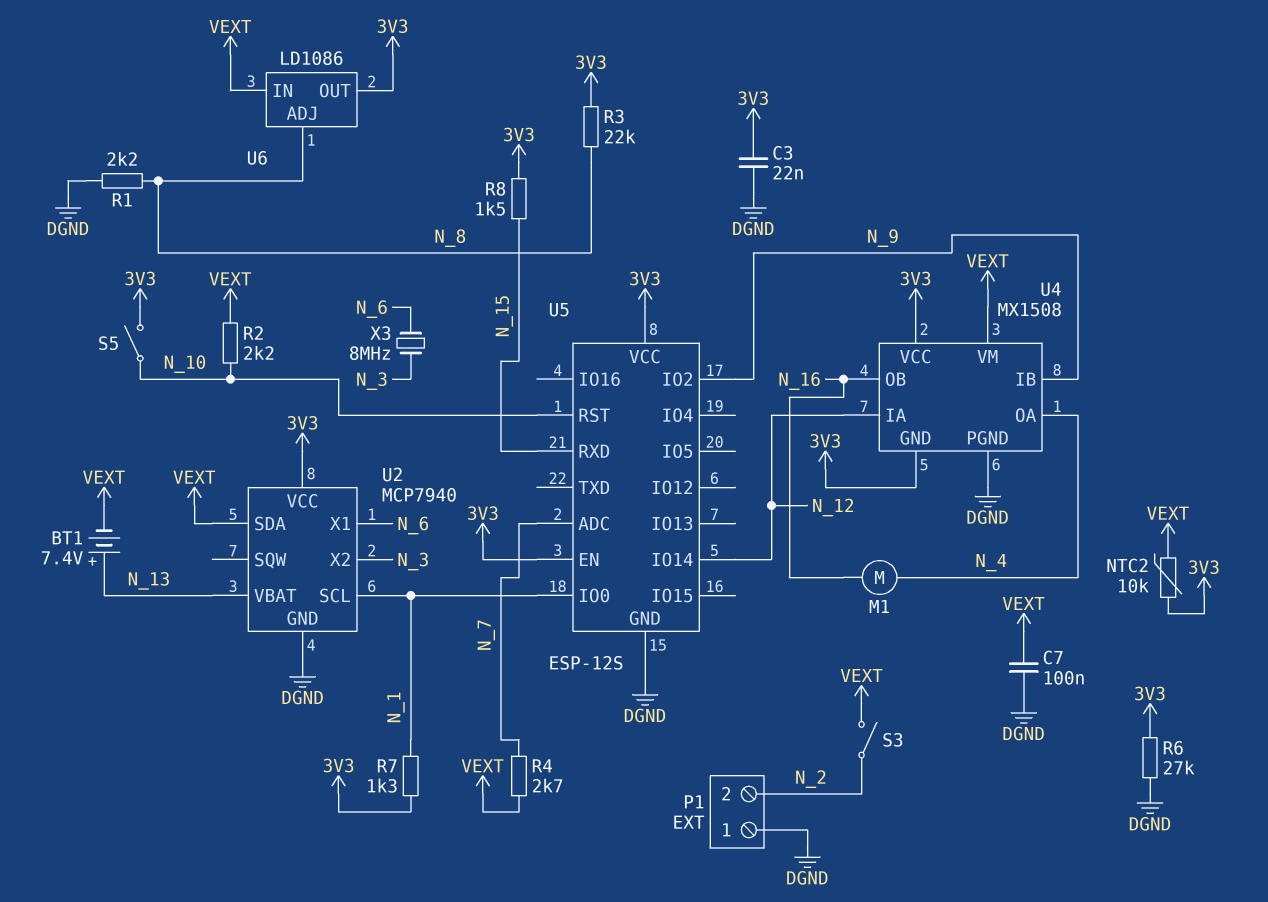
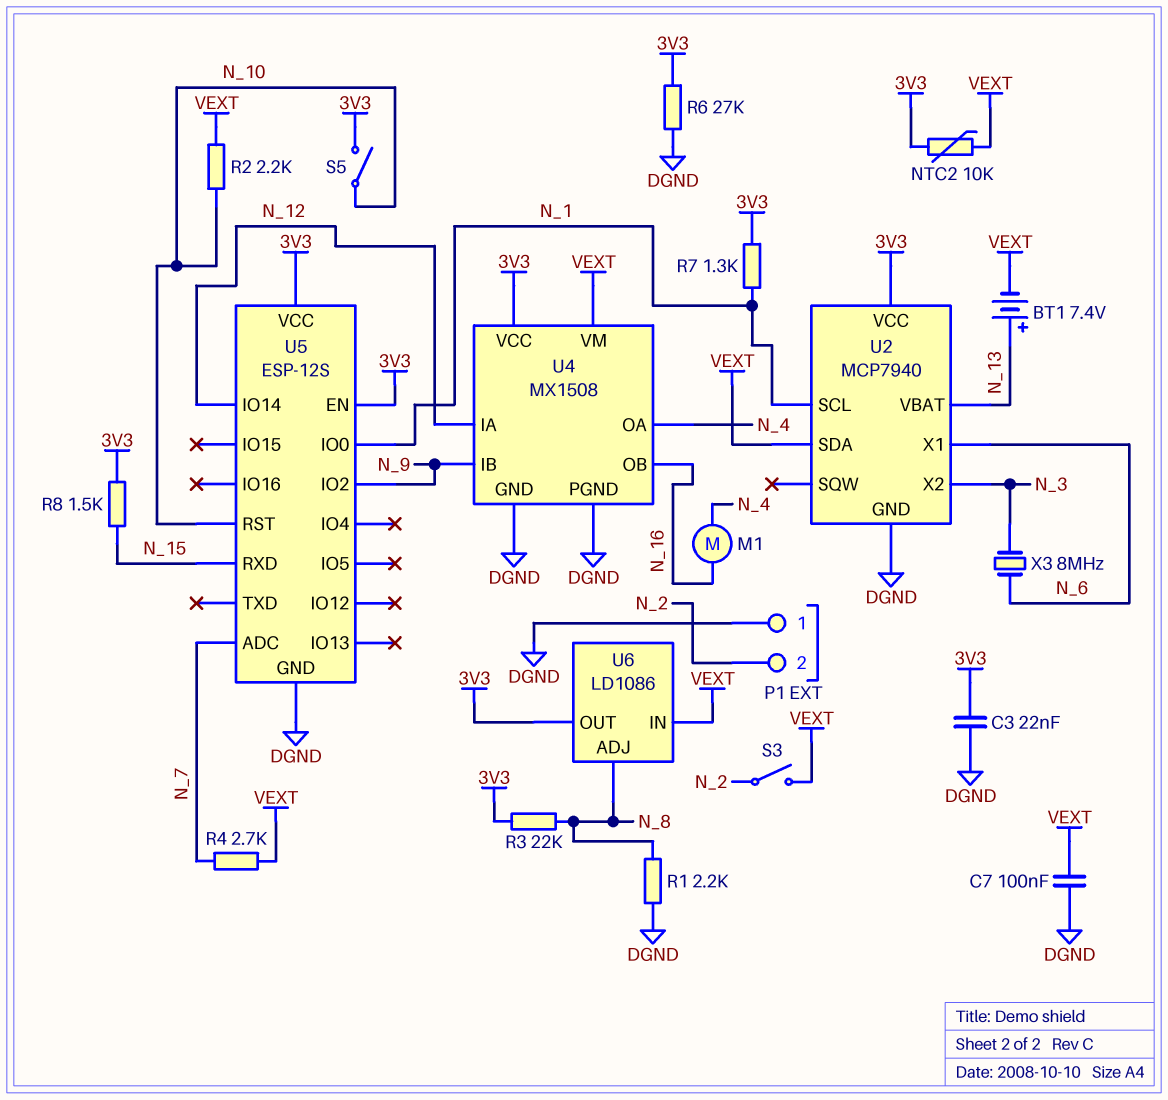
U4 pin GND: 3V3 -> DGND

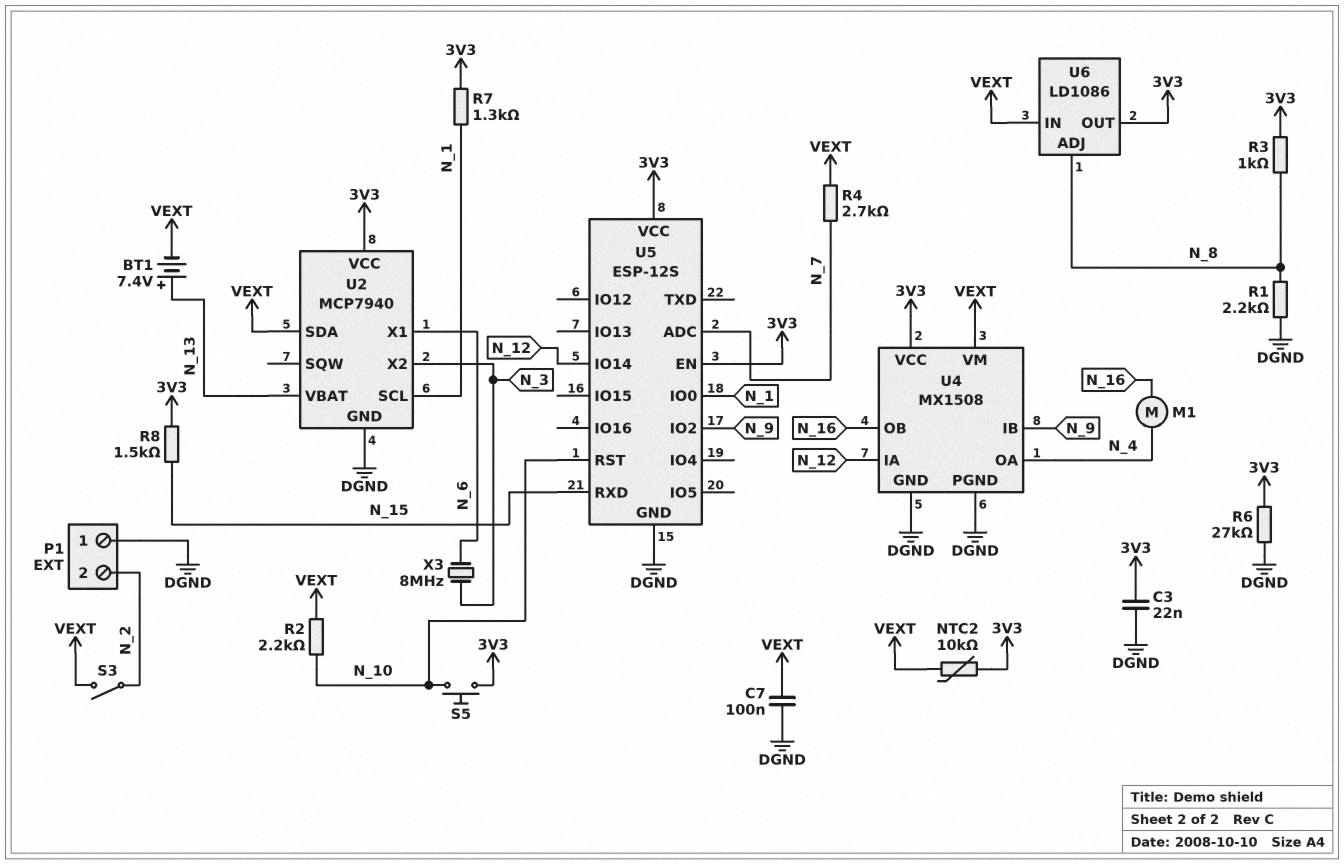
R3: 22k (3V3, N_8) -> 1k (3V3, N_8)
S5: switch (3V3, N_10) -> button (3V3, N_10)

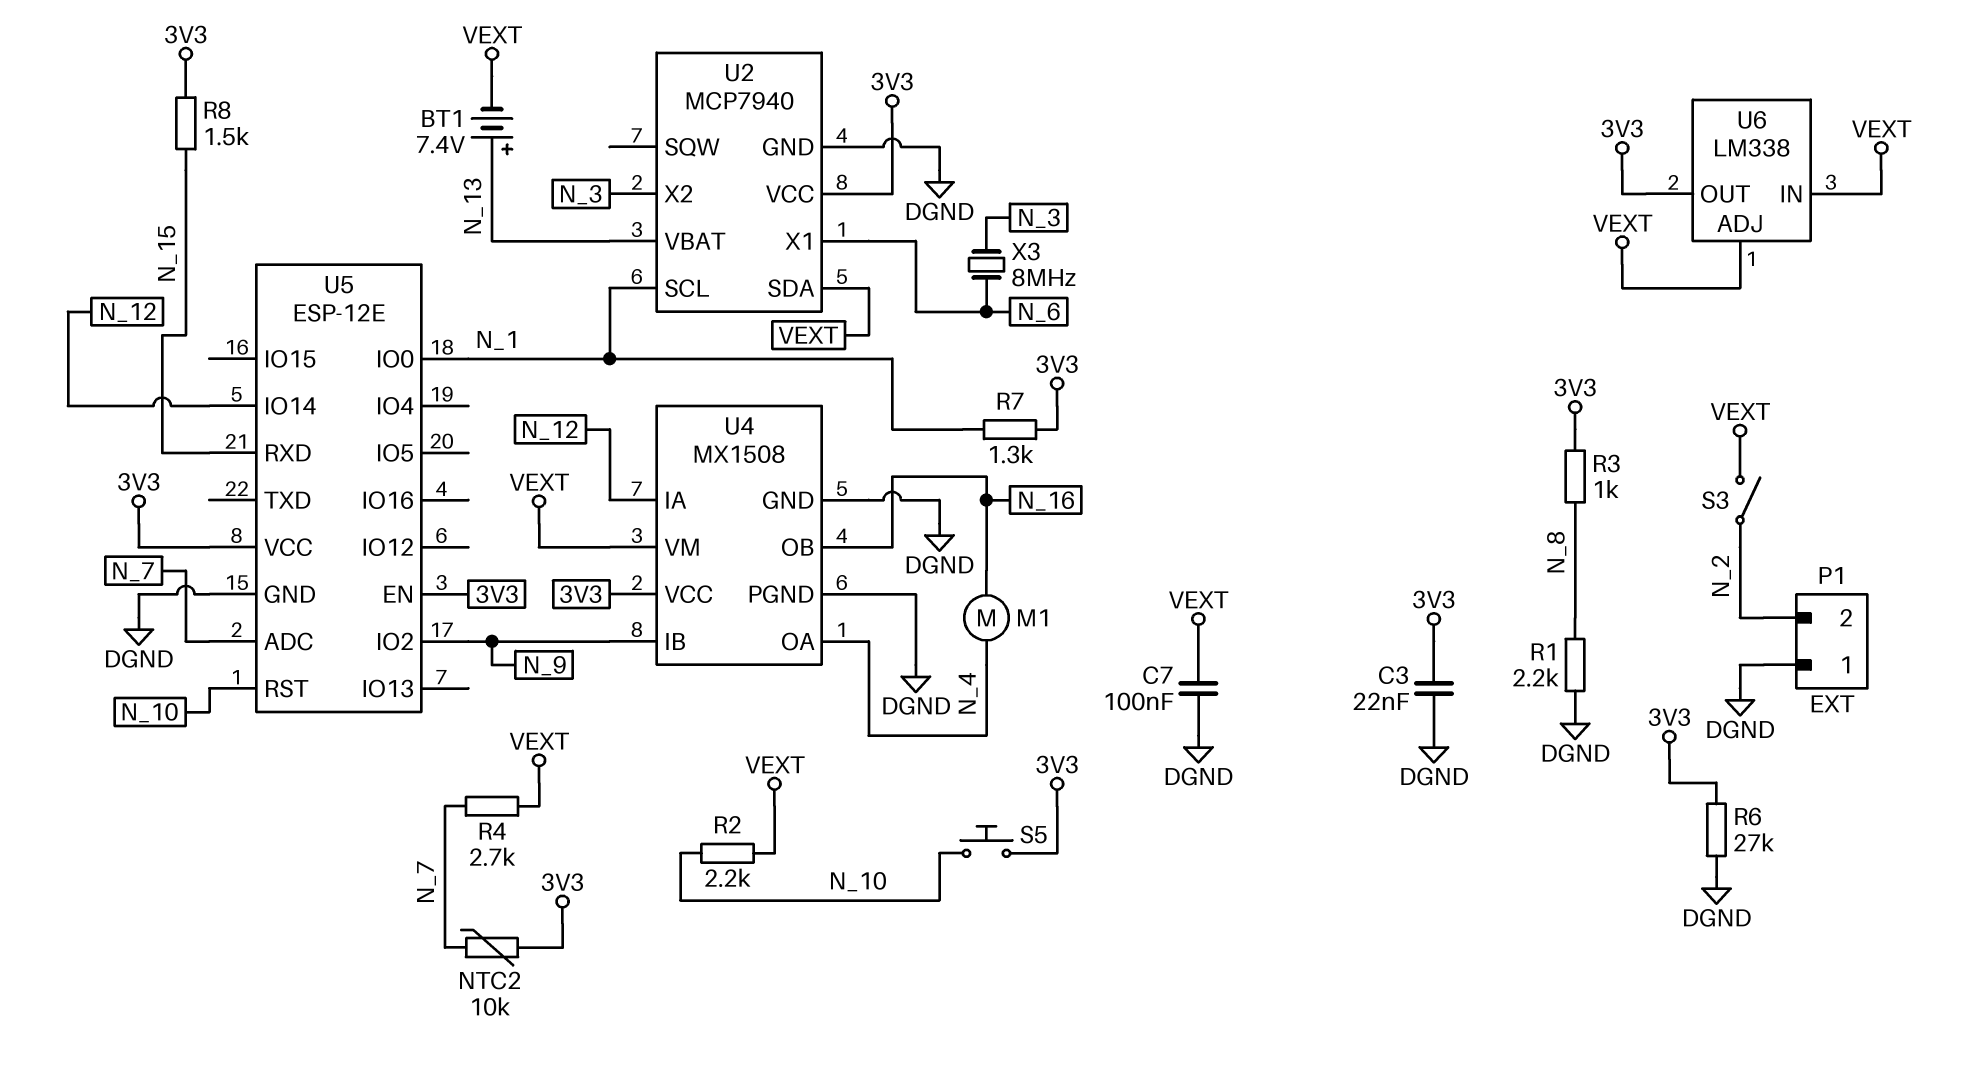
NTC2: 10k (3V3, VEXT) -> 10k (3V3, N_7)
U5: ESP-12S -> ESP-12E
U6: LD1086 -> LM338
U6 pin ADJ: N_8 -> VEXT

